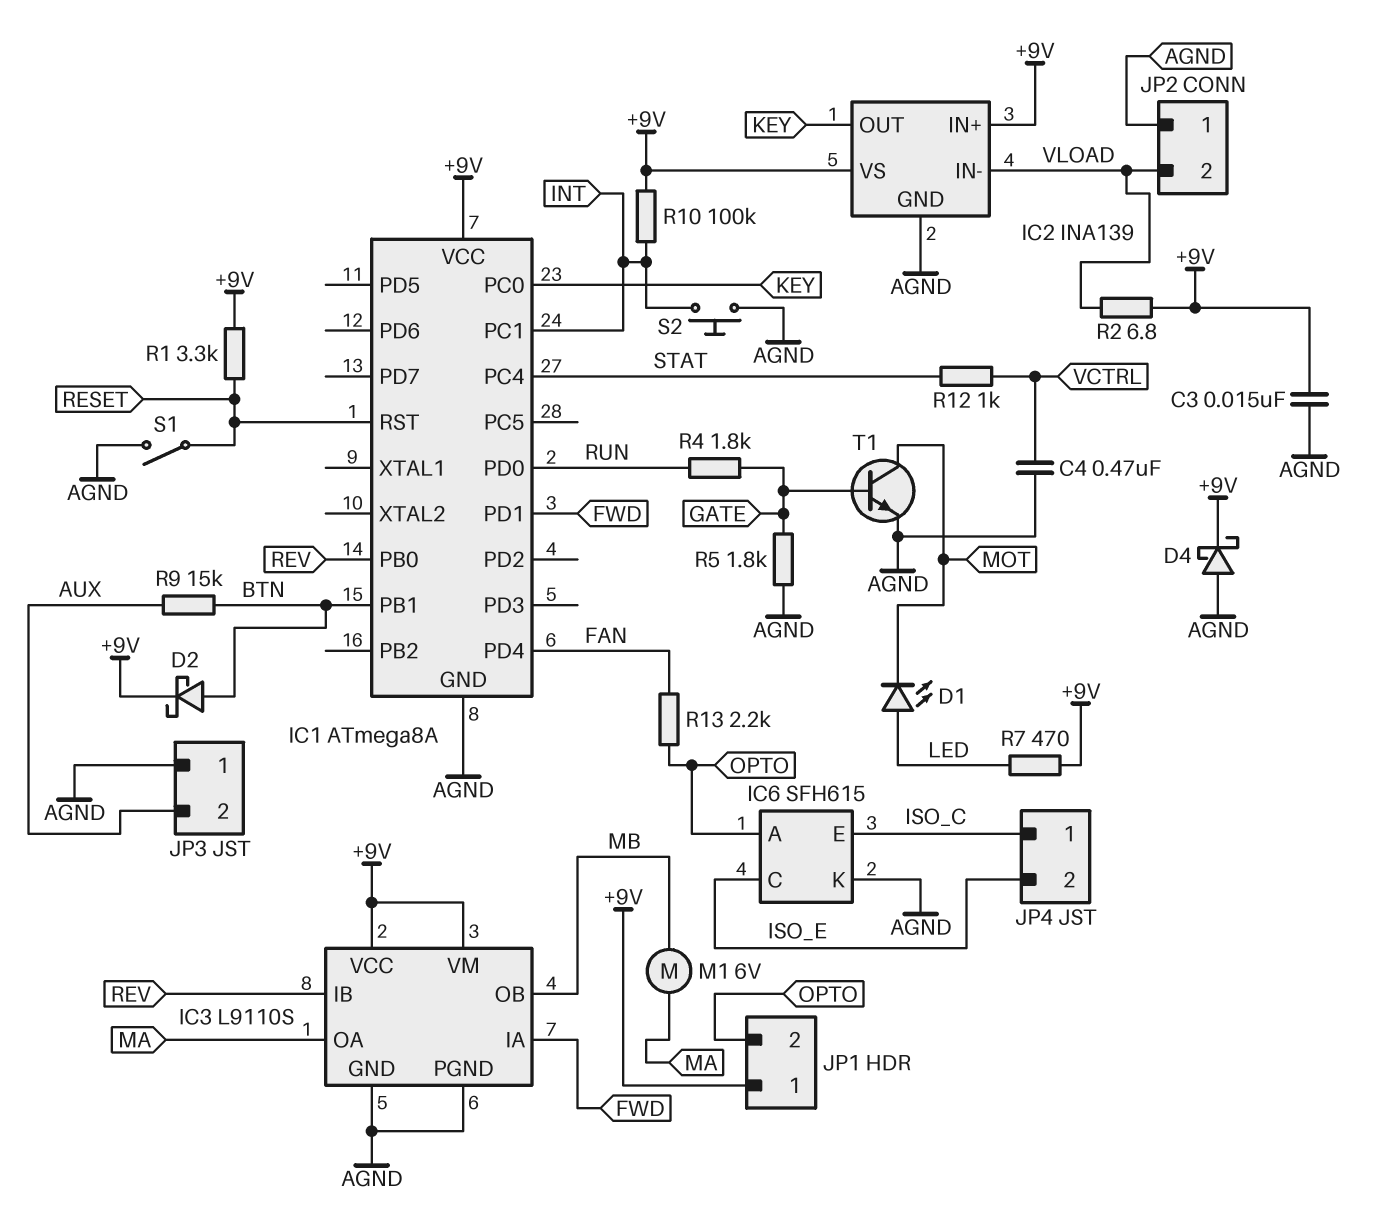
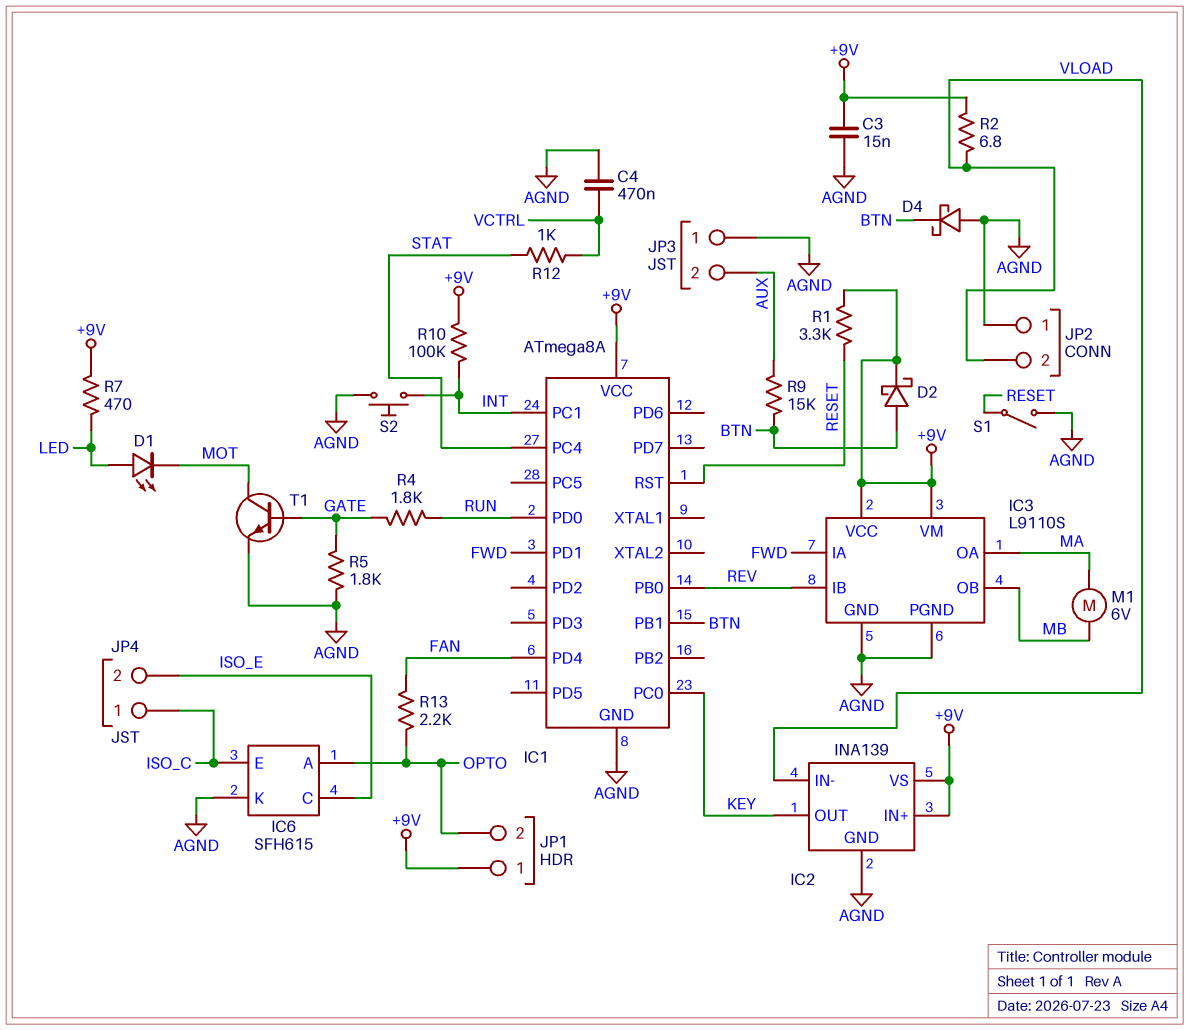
D4: schottky (A AGND, K +9V) -> schottky (A AGND, K BTN)

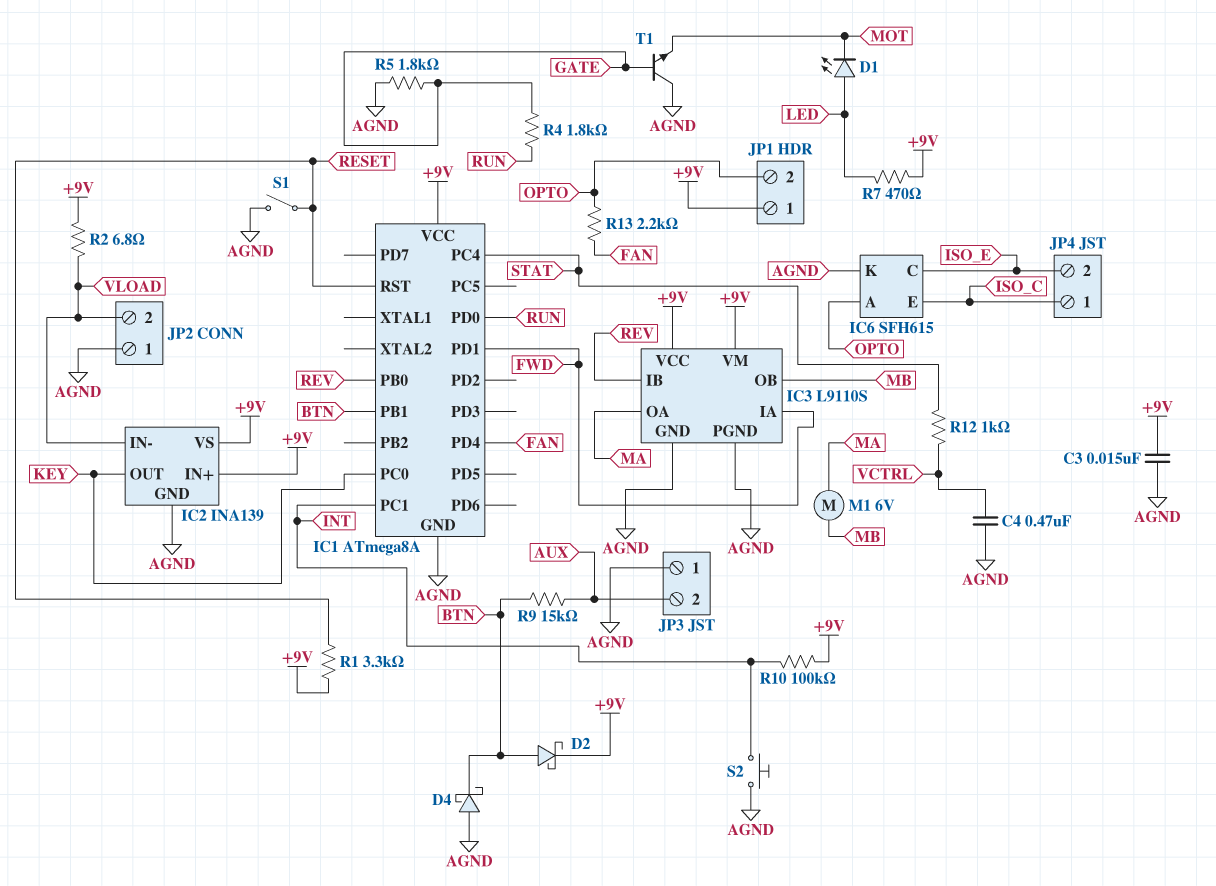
T1: NPN (B GATE, C MOT, E AGND) -> NPN (B GATE, C AGND, E MOT)

